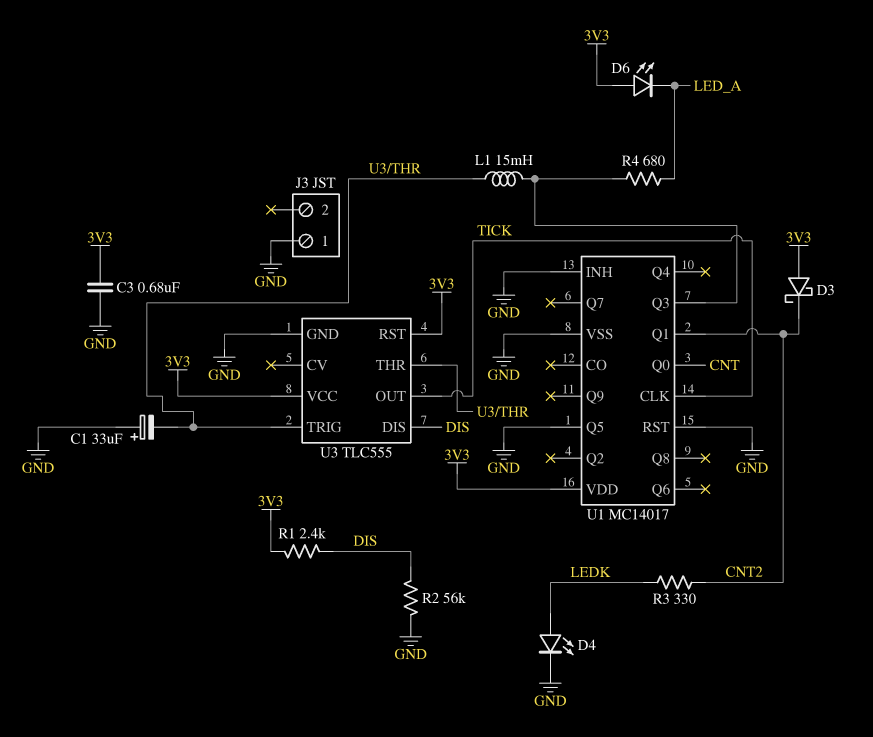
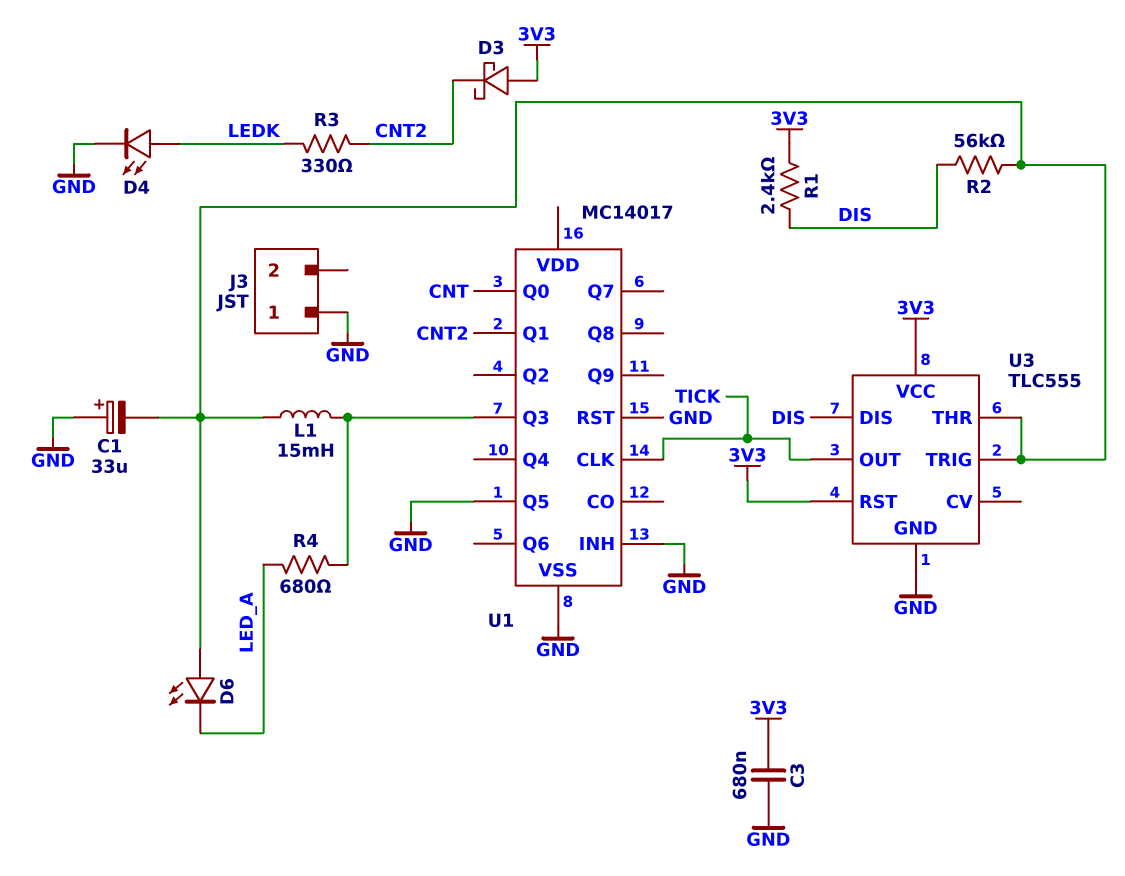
D6: LED (A 3V3, K LED_A) -> LED (A U3/THR, K LED_A)
R2: 56k (DIS, GND) -> 56k (DIS, U3/THR)
U1 pin VDD: 3V3 -> none

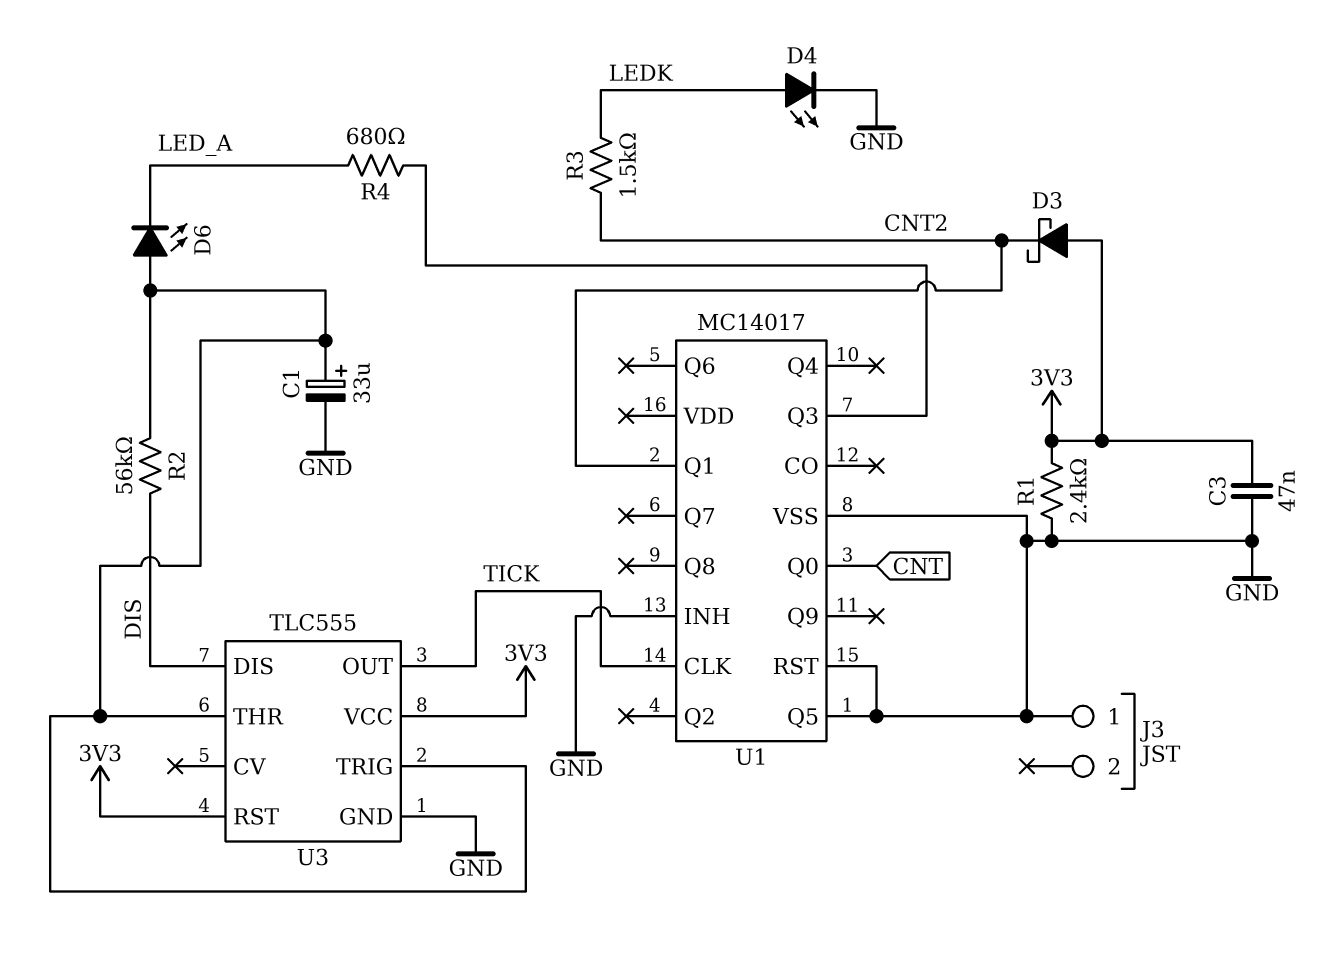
C1: 33uF (plus GND, minus U3/THR) -> 33uF (plus U3/THR, minus GND)
C3: 680nF (3V3, GND) -> 47nF (3V3, GND)
L1: 15mH (U1/Q3, U3/THR) -> none
R1: 2.4k (3V3, DIS) -> 2.4k (3V3, GND)
R3: 330 (CNT2, LEDK) -> 1.5k (CNT2, LEDK)

